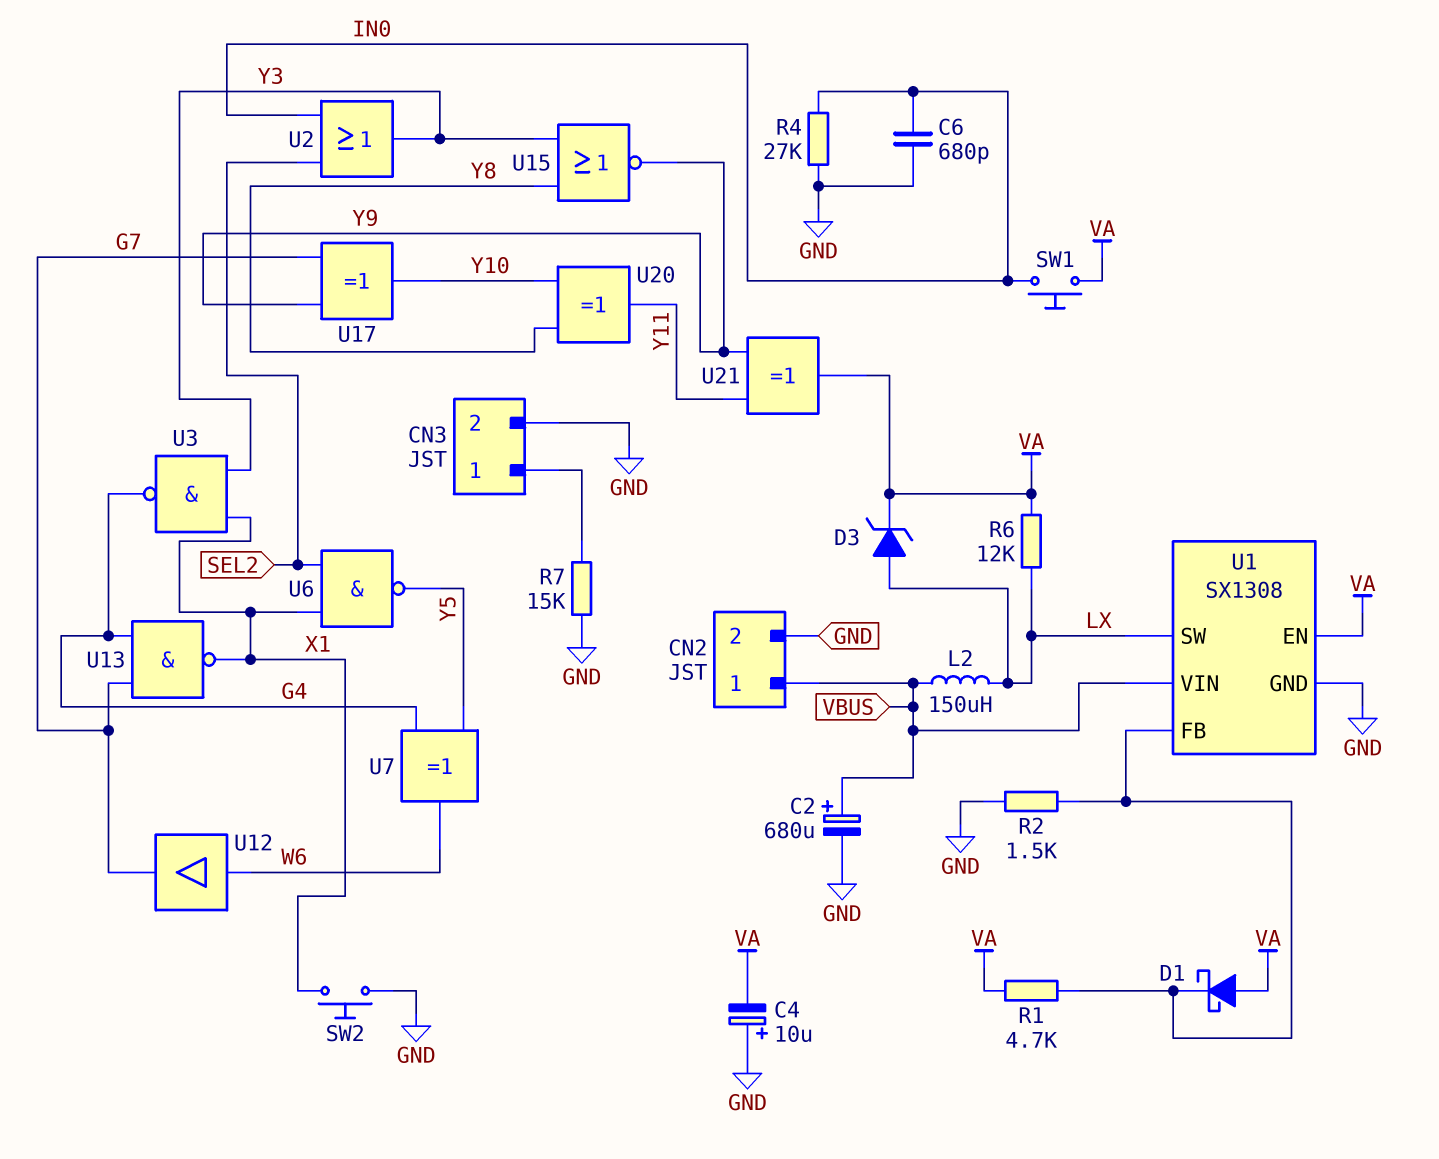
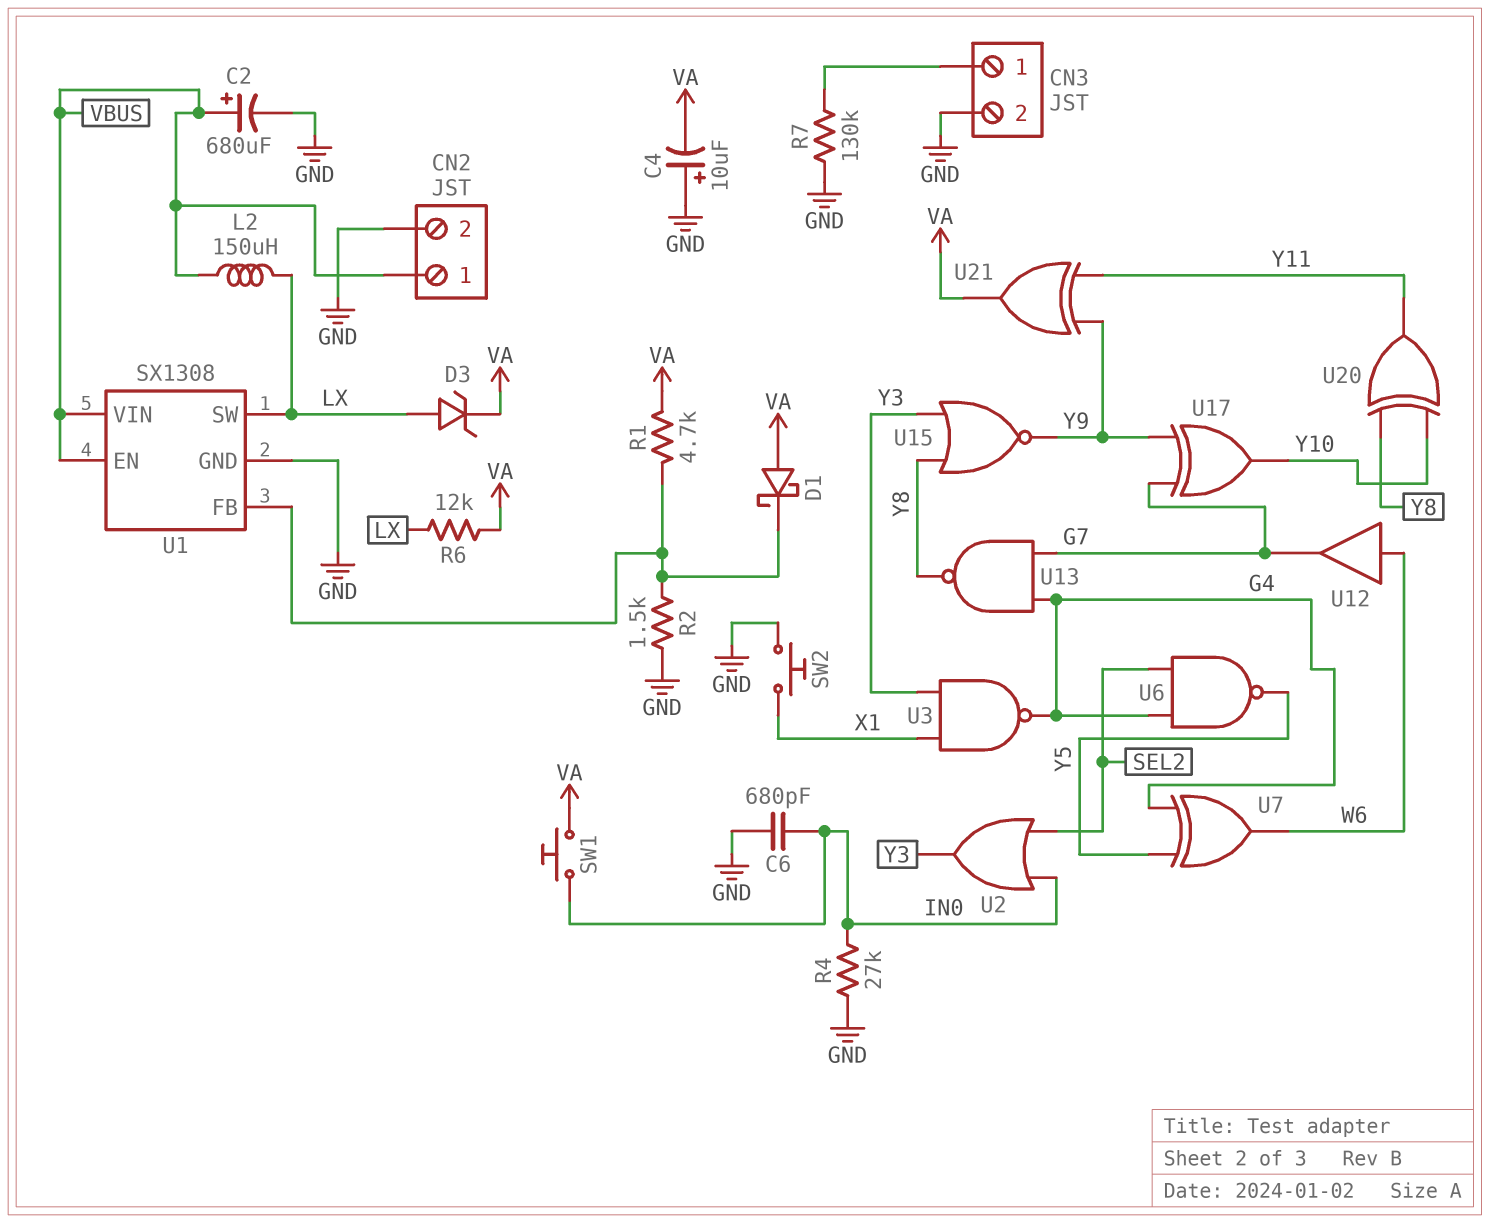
R7: 15k (CN3/1, GND) -> 130k (CN3/1, GND)
U1 pin EN: VA -> VBUS
U6: NAND (in SEL2, in X1, out Y5) -> NAND (in G4, in SEL2, out Y5)
U13: NAND (in G4, in G7, out X1) -> NAND (in G4, in G7, out Y8)

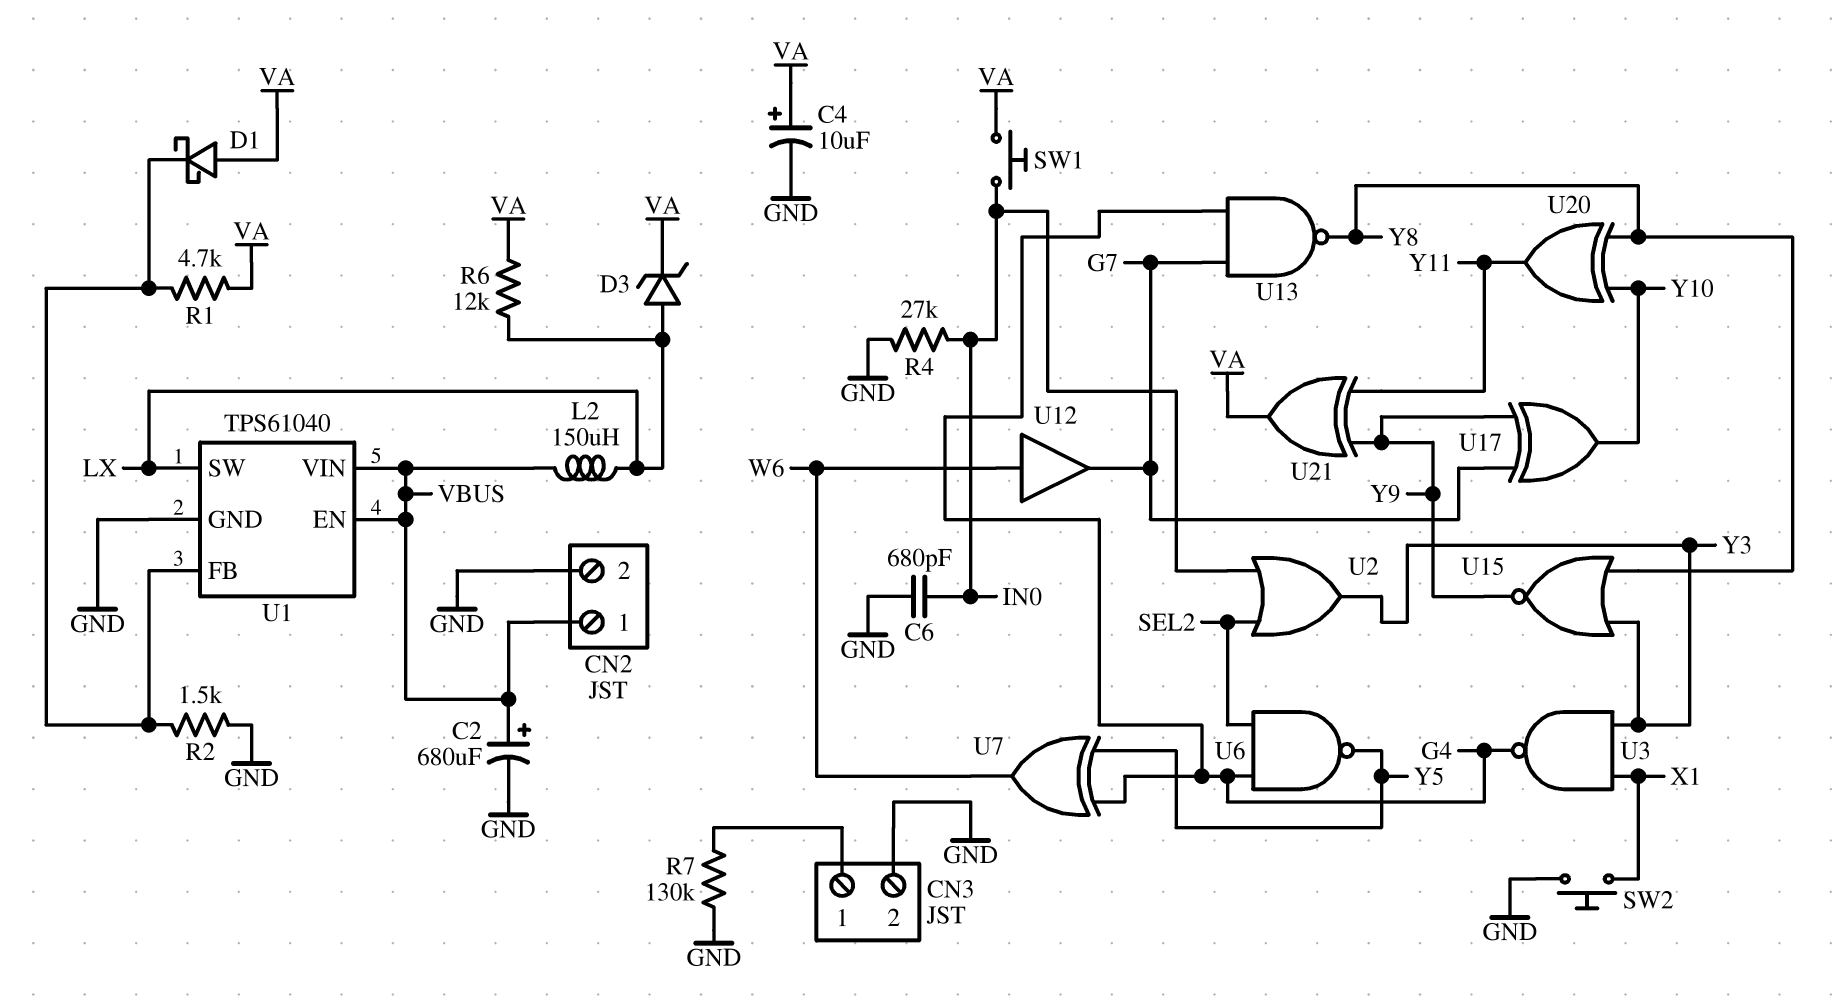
C4: 10uF (plus GND, minus VA) -> 10uF (plus VA, minus GND)
U1: SX1308 -> TPS61040

